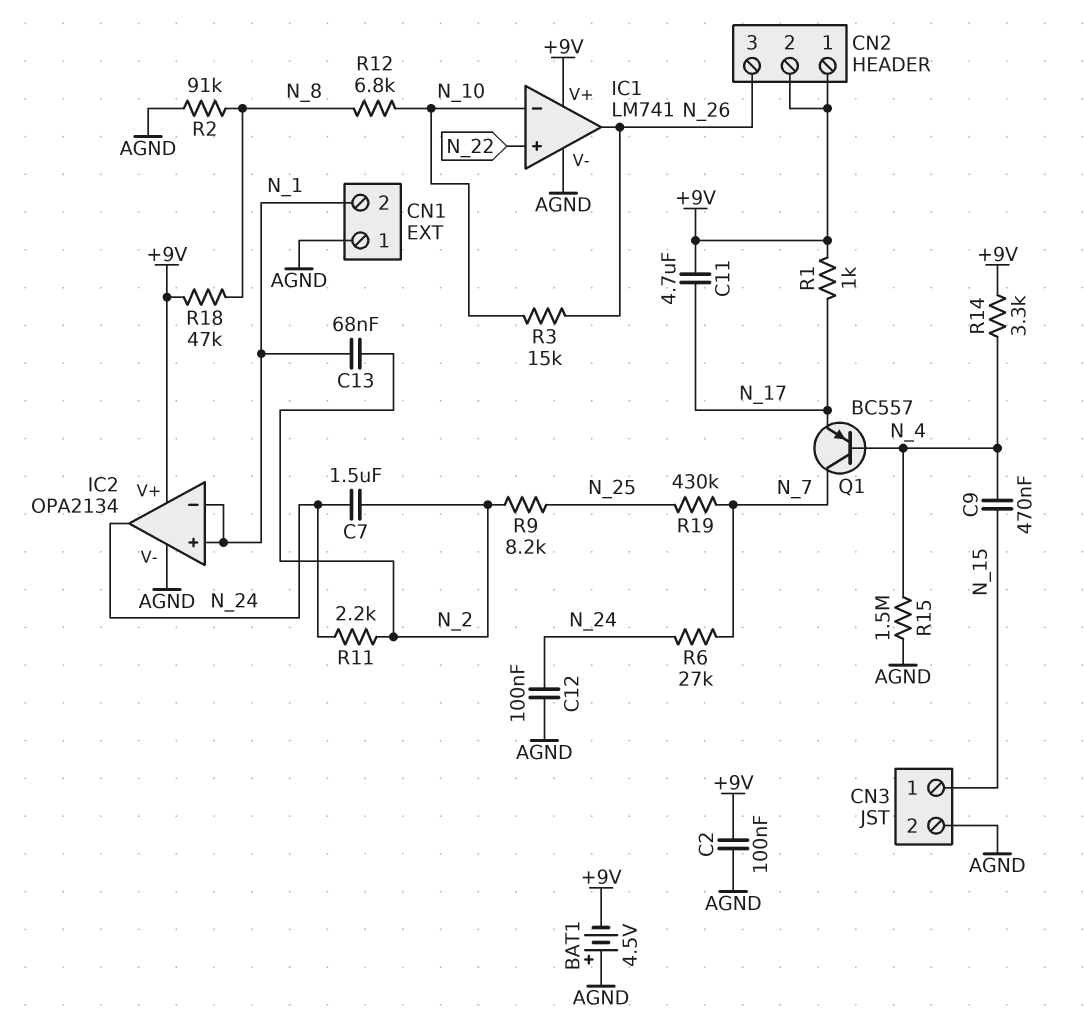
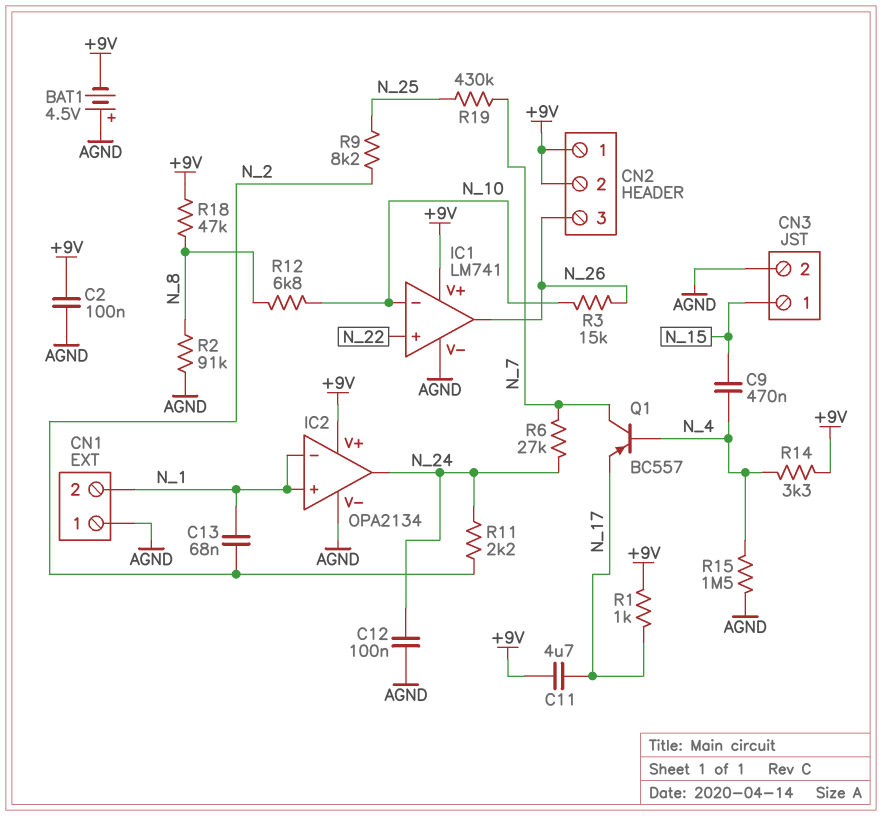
C7: 1.5uF (N_2, N_24) -> none

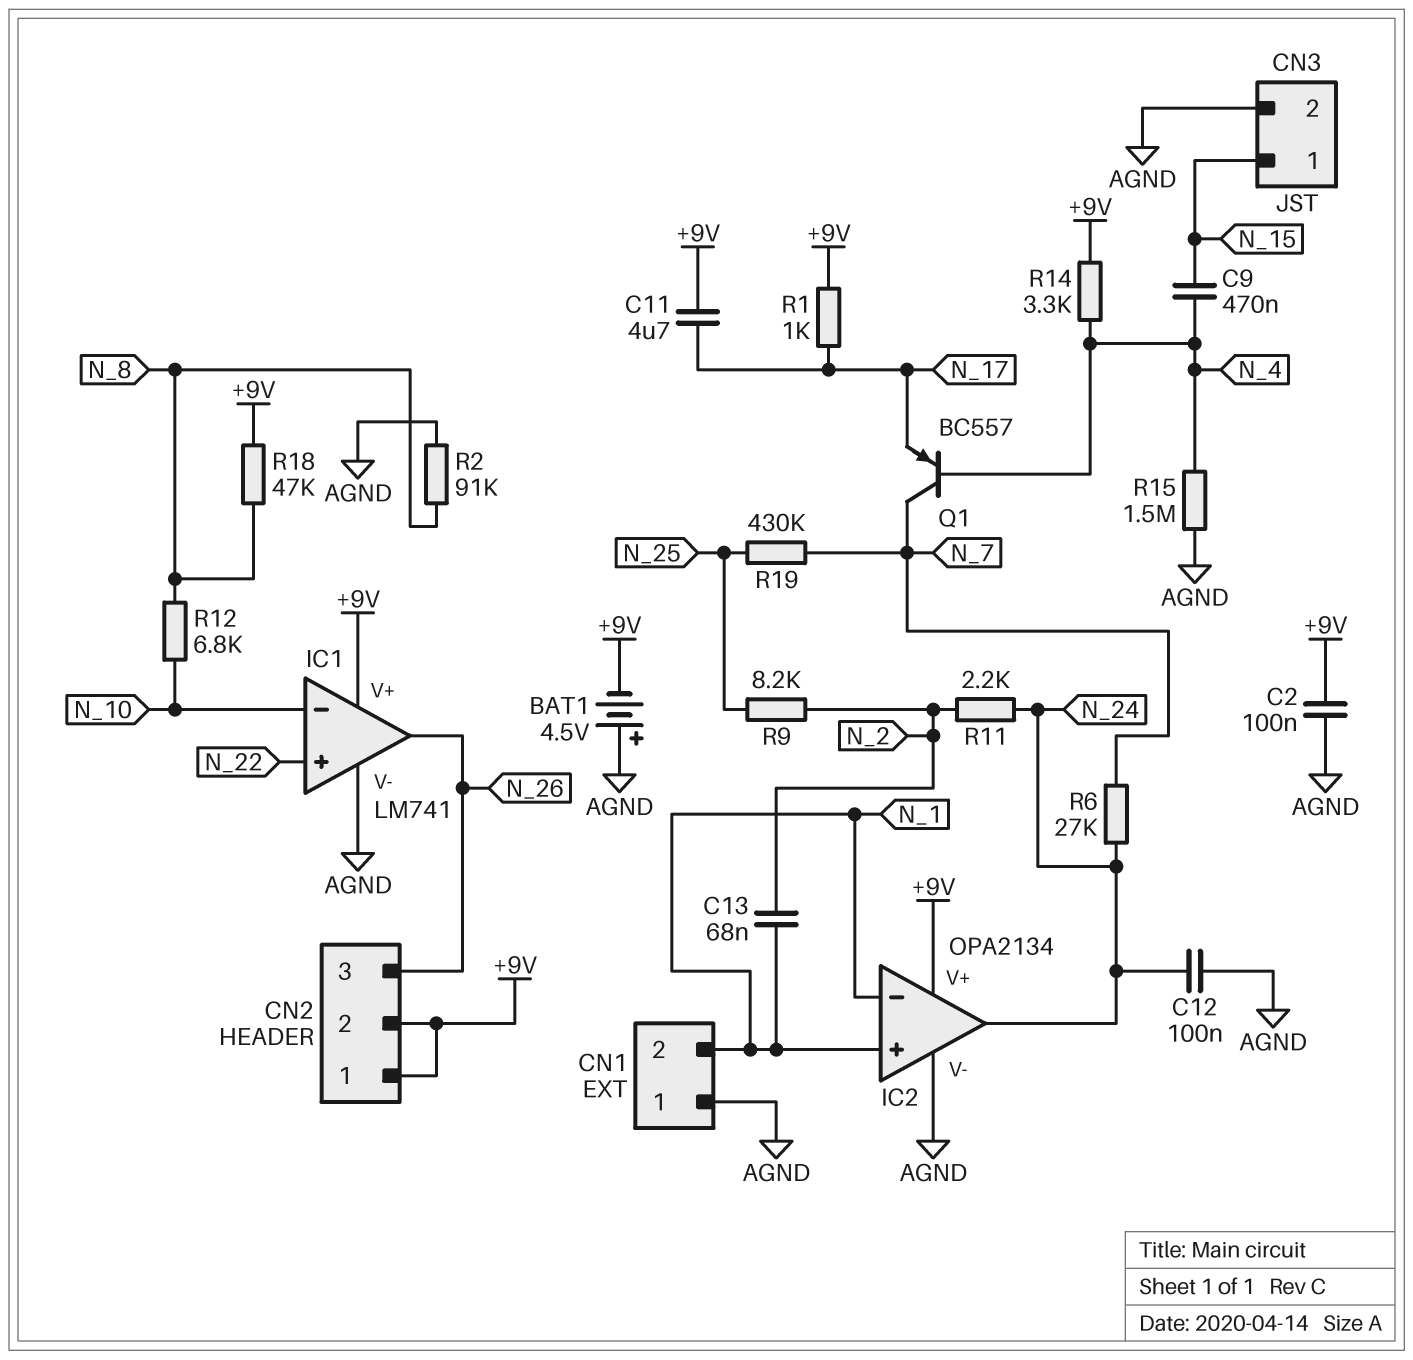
R3: 15k (N_10, N_26) -> none

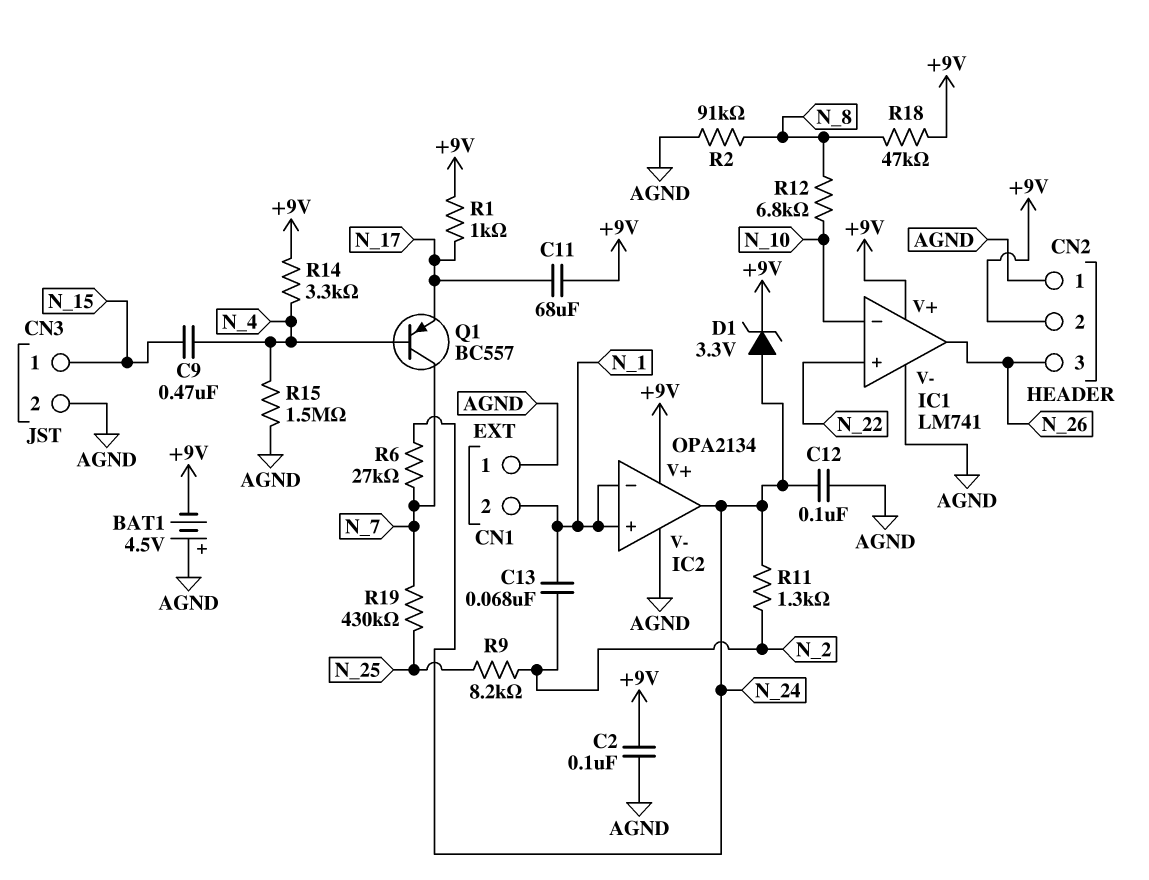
C11: 4.7uF (+9V, N_17) -> 68uF (+9V, N_17)
CN2 pin 1: +9V -> AGND
D1: none -> zener 3.3V (A N_24, K +9V)
R11: 2.2k (N_2, N_24) -> 1.3k (N_2, N_24)

